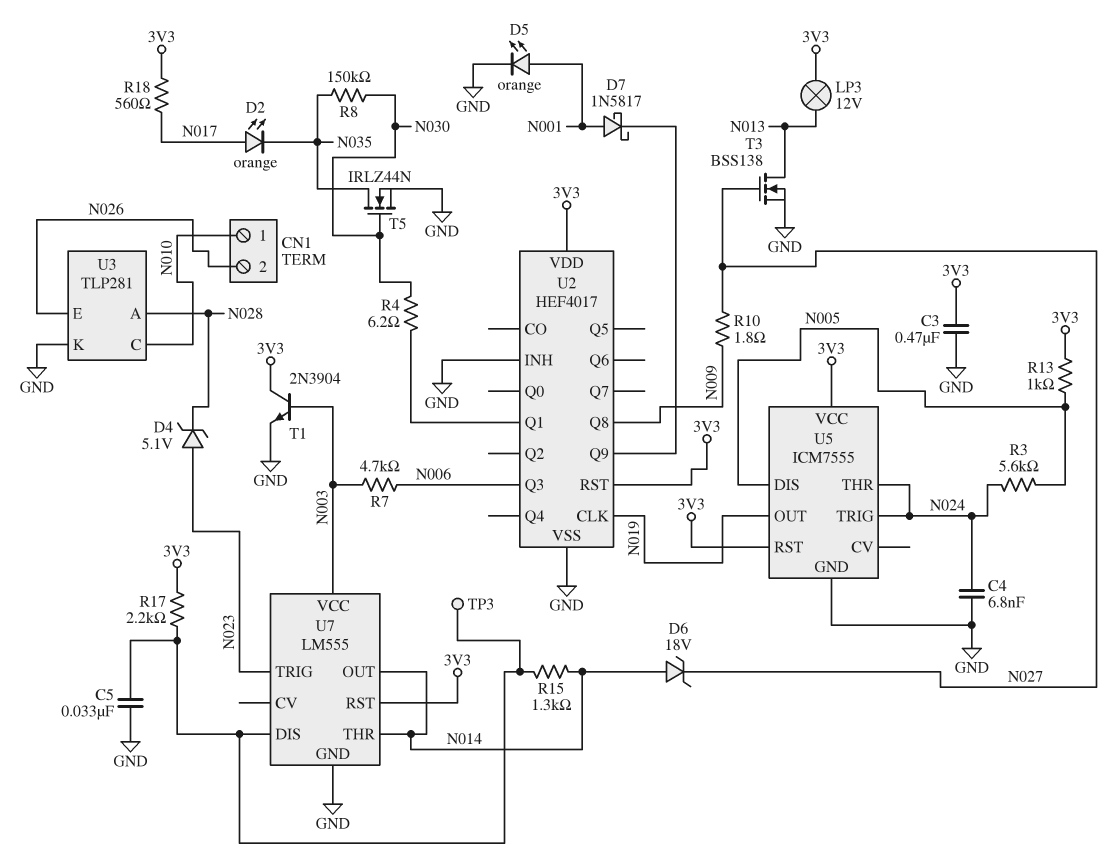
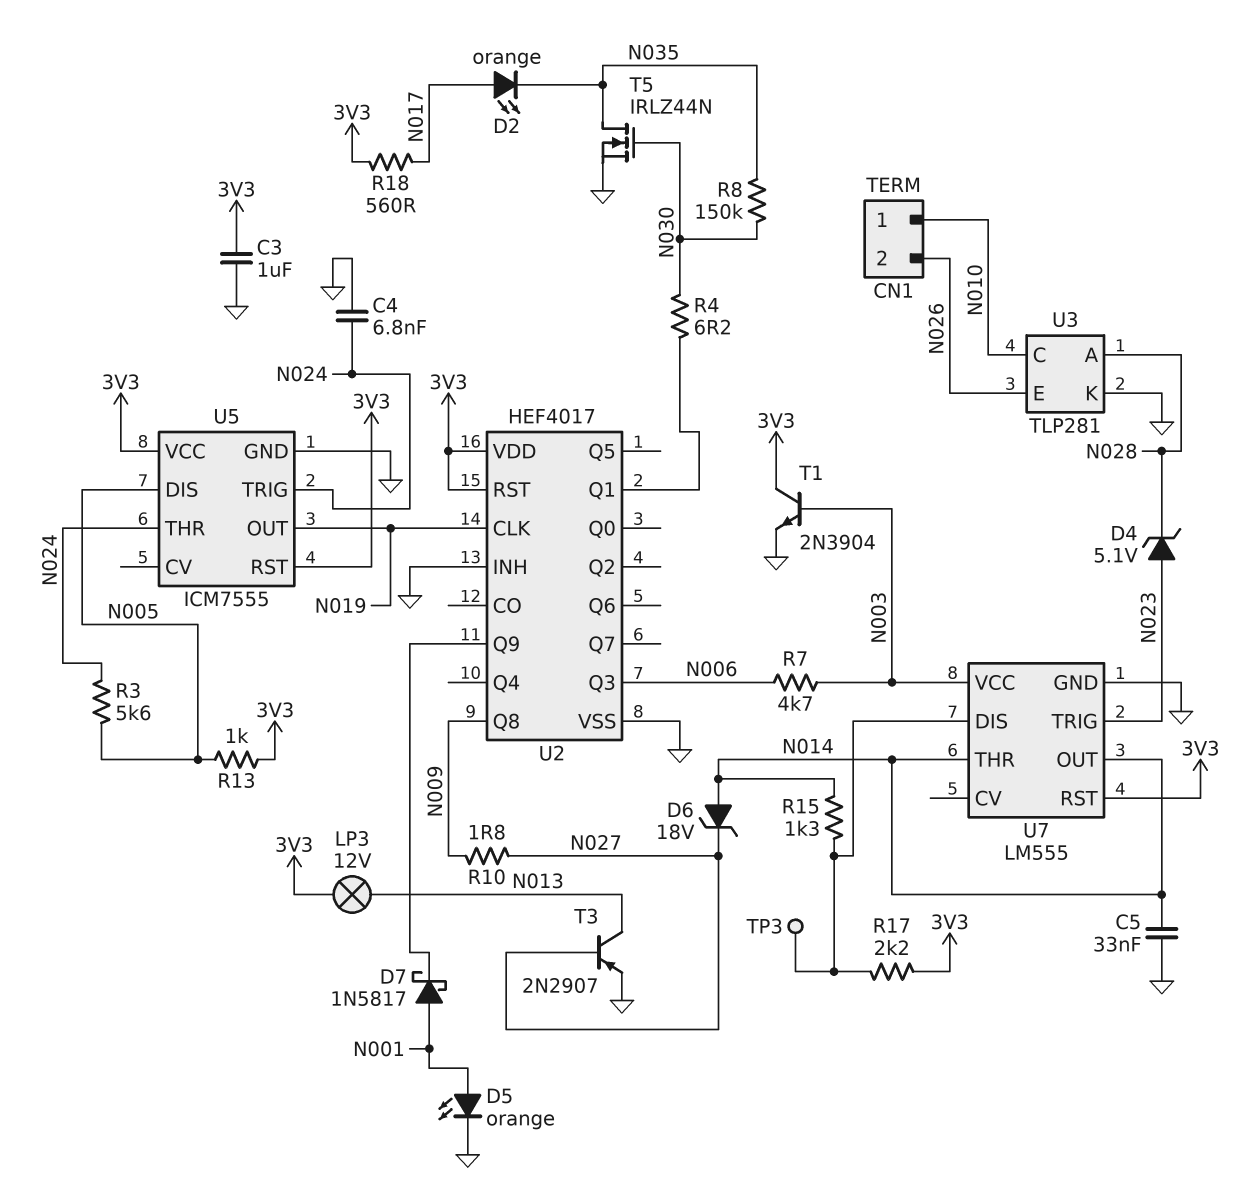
C3: 470nF (3V3, GND) -> 1uF (3V3, GND)
C5: 33nF (GND, U7/DIS) -> 33nF (GND, N014)
T3: NMOS BSS138 (G N027, D N013, S GND) -> PNP 2N2907 (B N027, C N013, E GND)

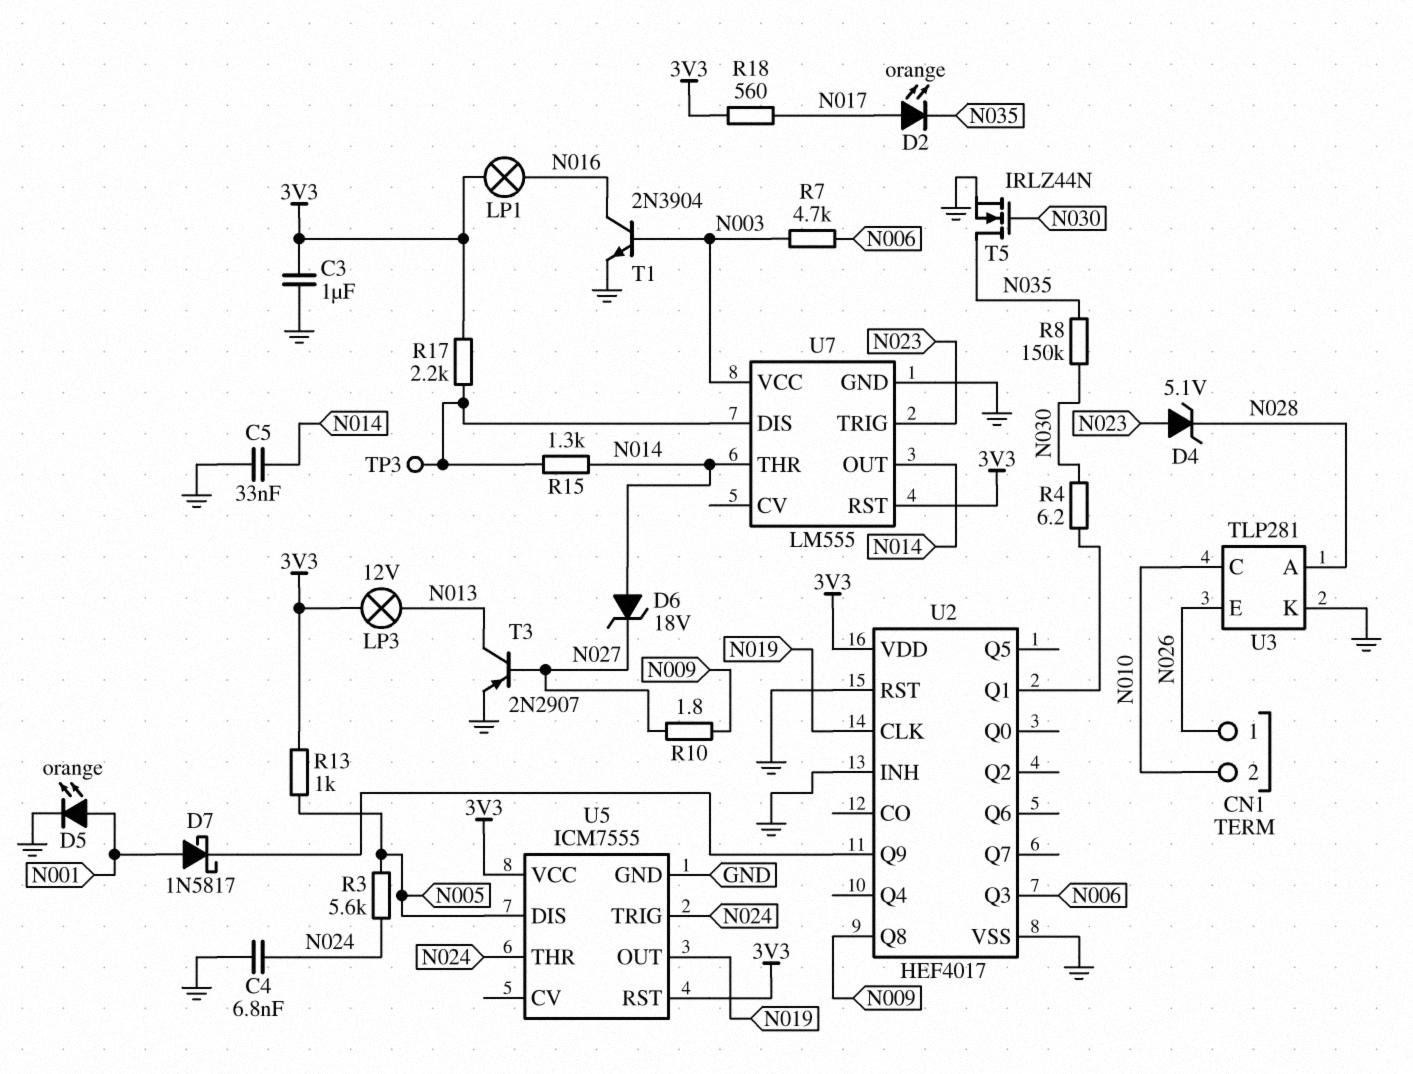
CN1 pin 1: N010 -> N026
CN1 pin 2: N026 -> N010
LP1: none -> lamp (3V3, N016)
T1: NPN 2N3904 (B N003, C 3V3, E GND) -> NPN 2N3904 (B N003, C N016, E GND)
U2 pin RST: 3V3 -> GND

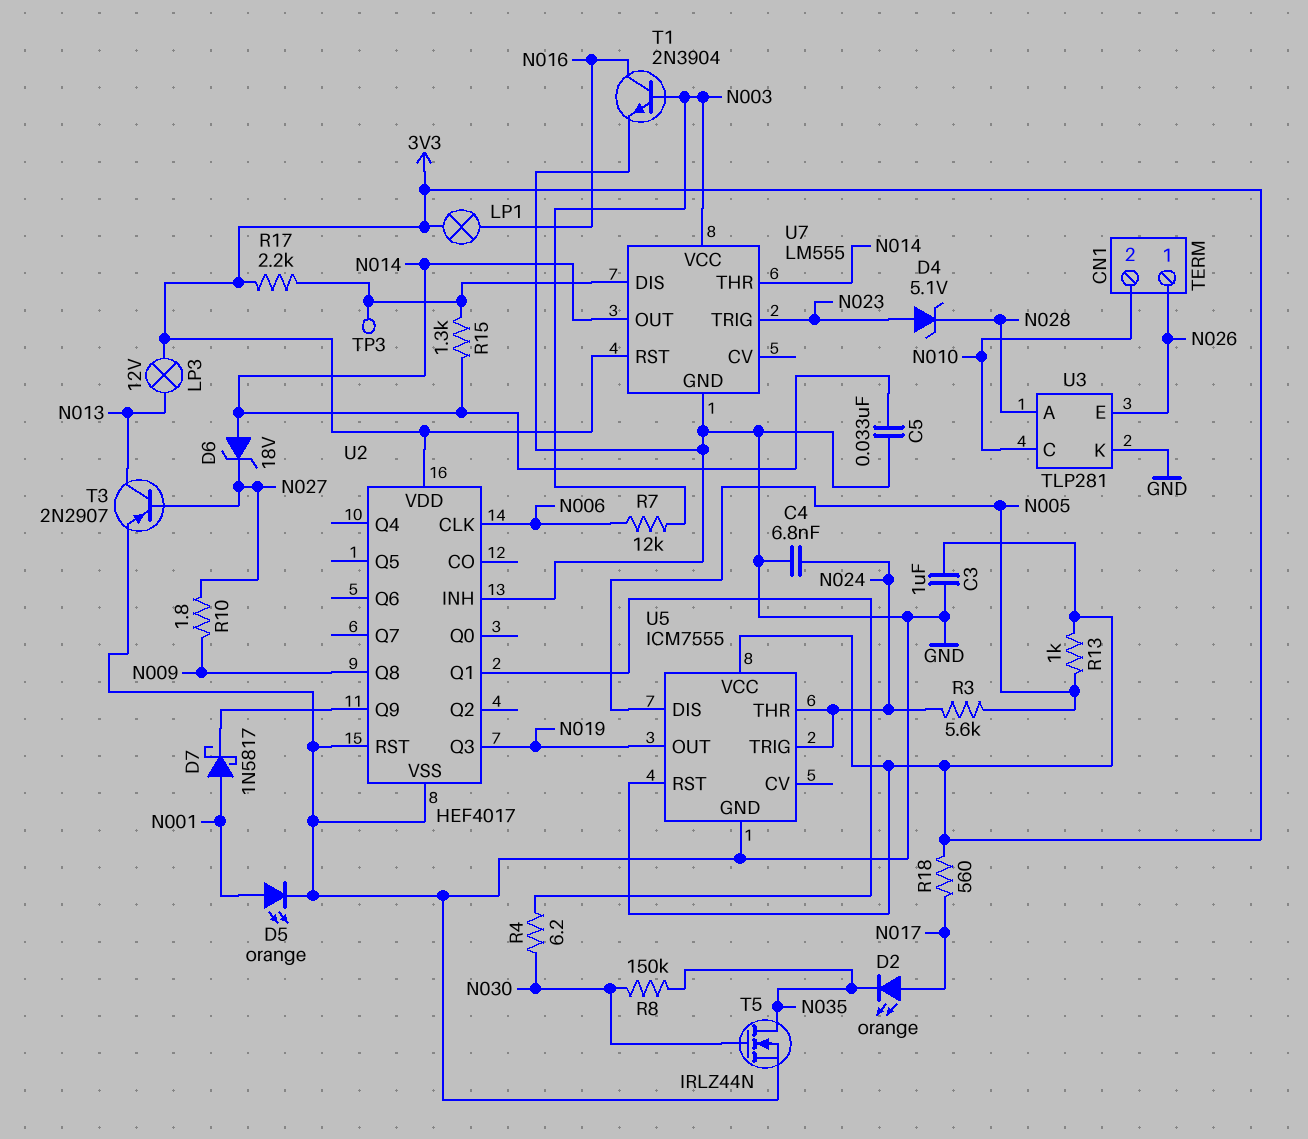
R7: 4.7k (N003, N006) -> 12k (N003, N006)
U2 pin CLK: N019 -> N006
U2 pin Q3: N006 -> N019

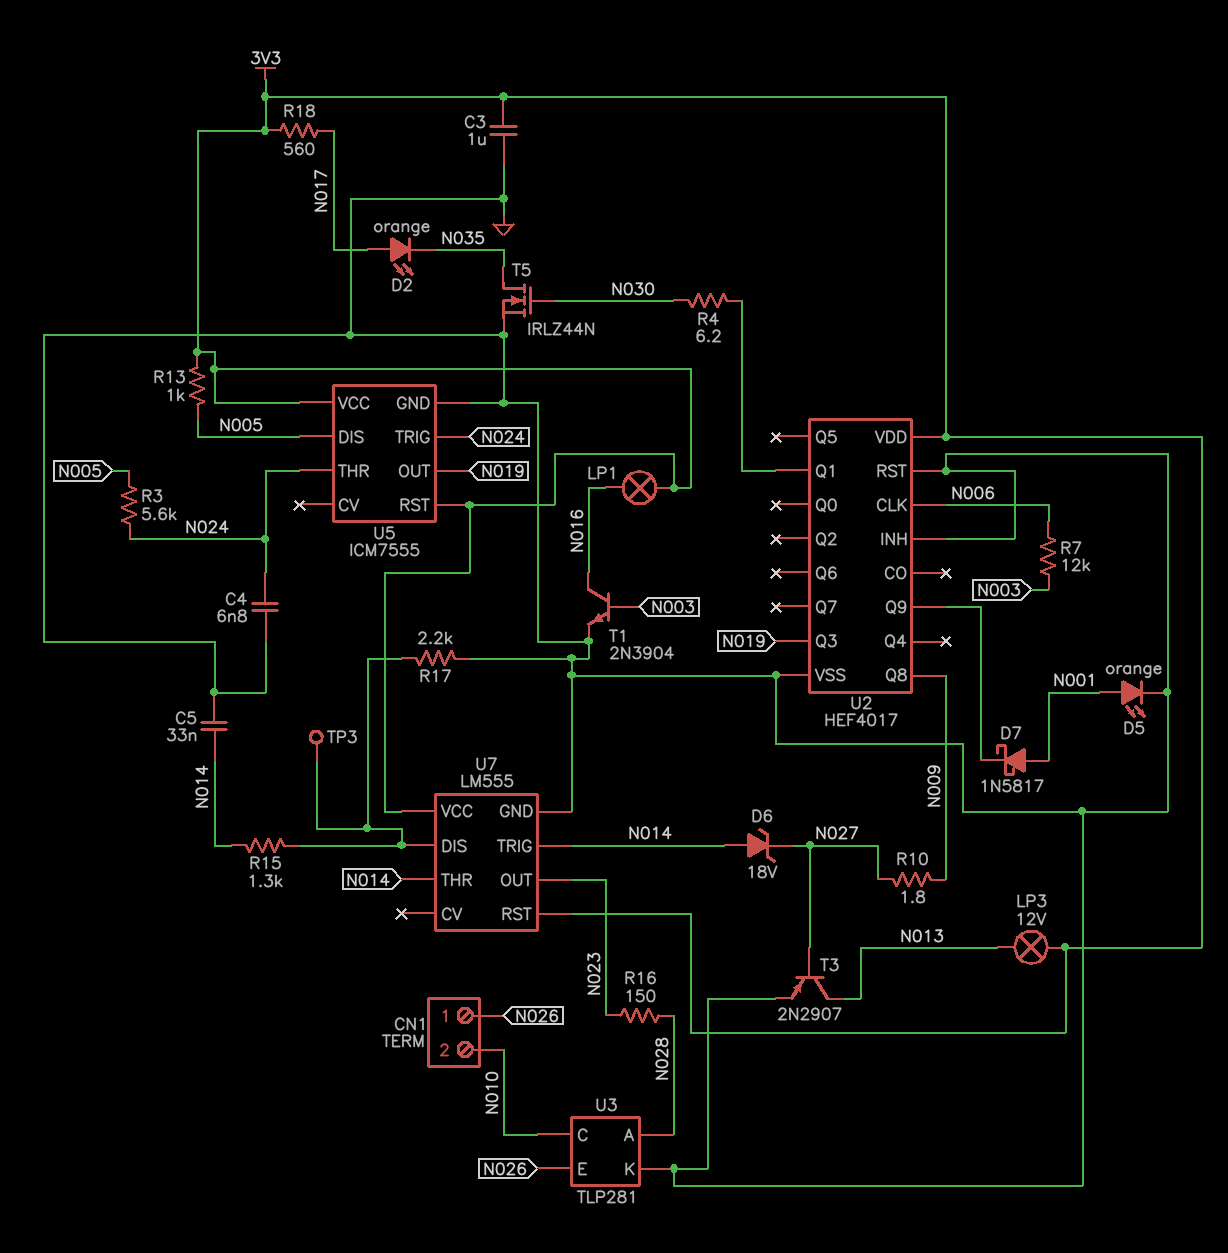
D4: zener 5.1V (A N023, K N028) -> none
R8: 150k (N030, N035) -> none
R16: none -> 150 (N023, N028)
R17: 2.2k (3V3, U7/DIS) -> 2.2k (GND, U7/DIS)
U7 pin OUT: N014 -> N023
U7 pin TRIG: N023 -> N014
U7 pin VCC: N003 -> 3V3

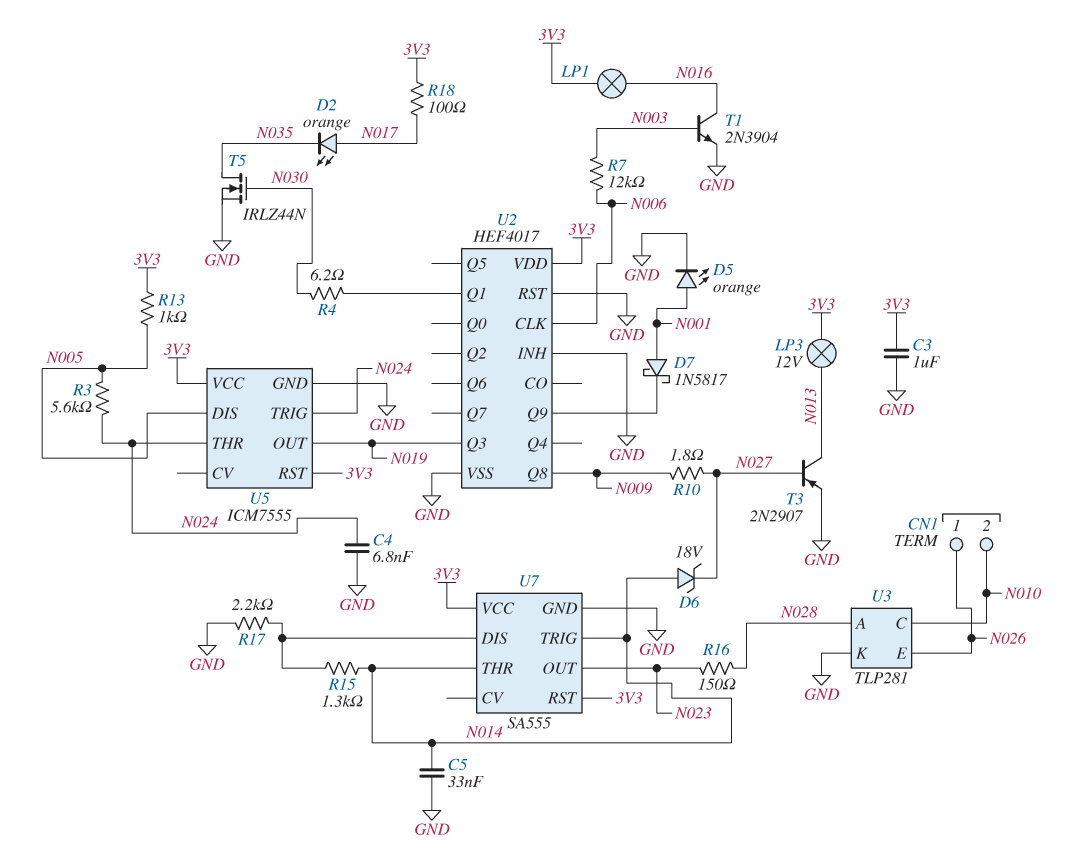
R18: 560 (3V3, N017) -> 100 (3V3, N017)
TP3: test point (U7/DIS) -> none
U7: LM555 -> SA555

